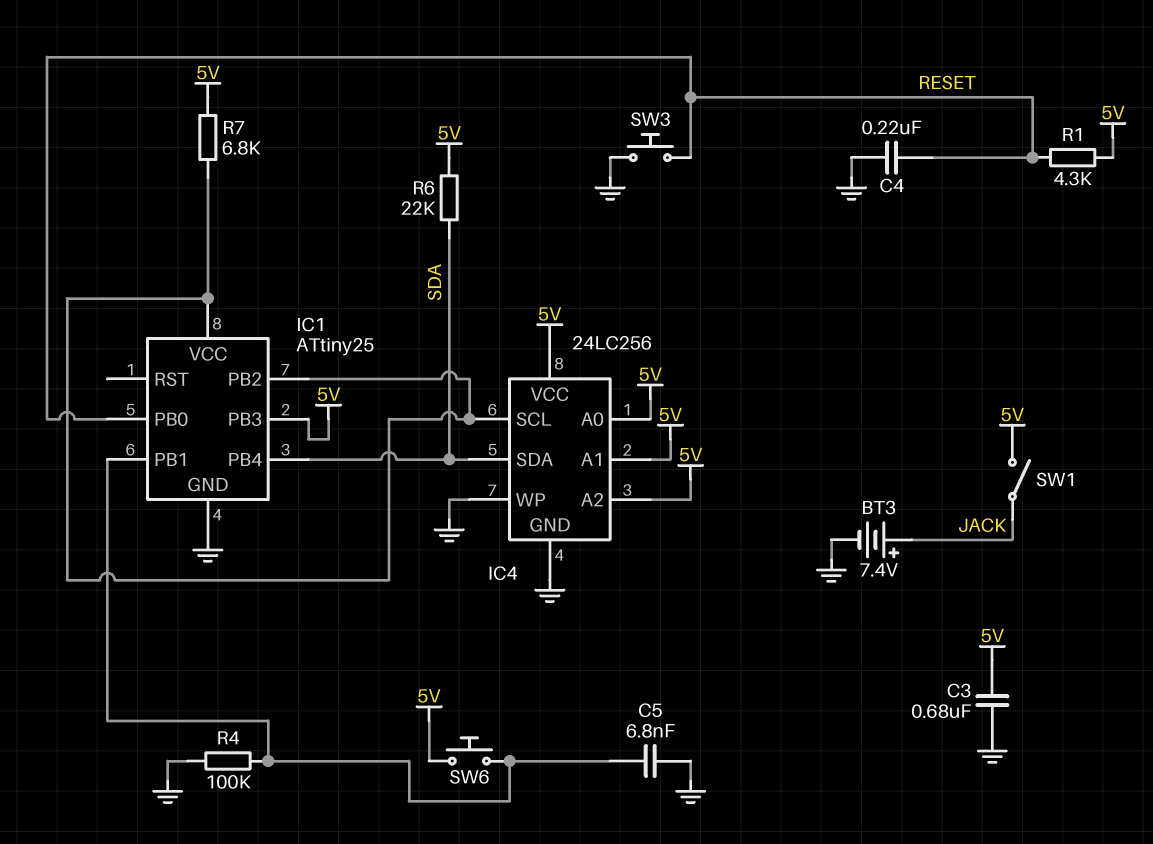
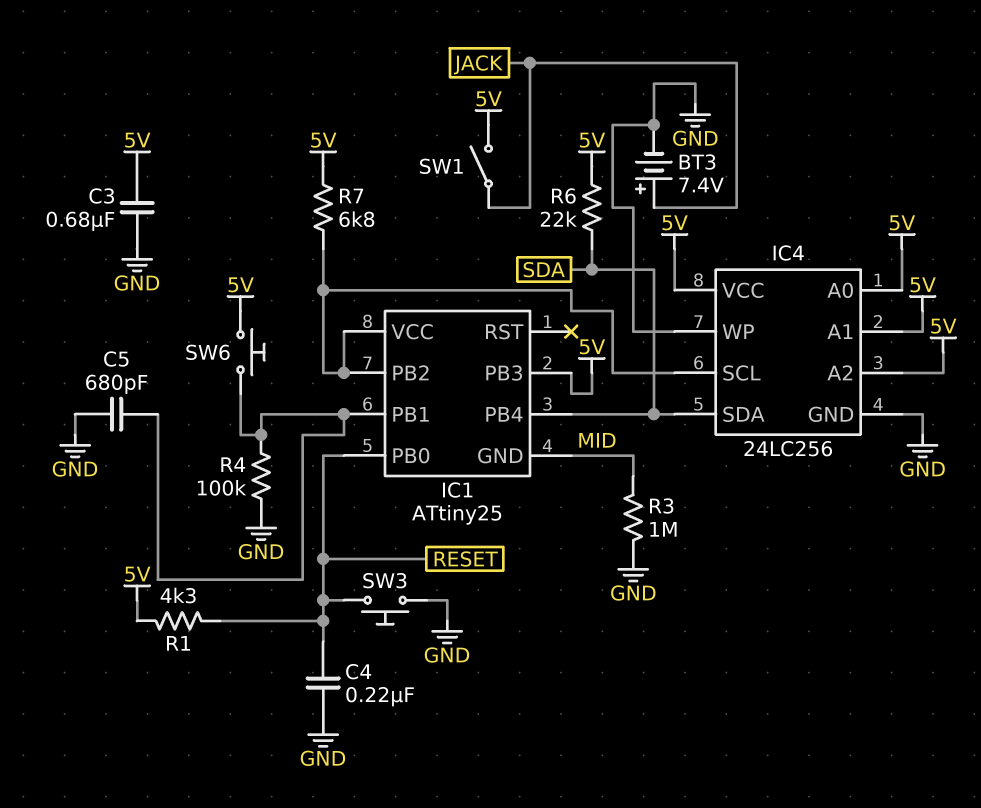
C5: 6.8nF (GND, IC1/PB1) -> 680pF (GND, IC1/PB1)
IC1 pin GND: GND -> MID
R3: none -> 1M (GND, MID)

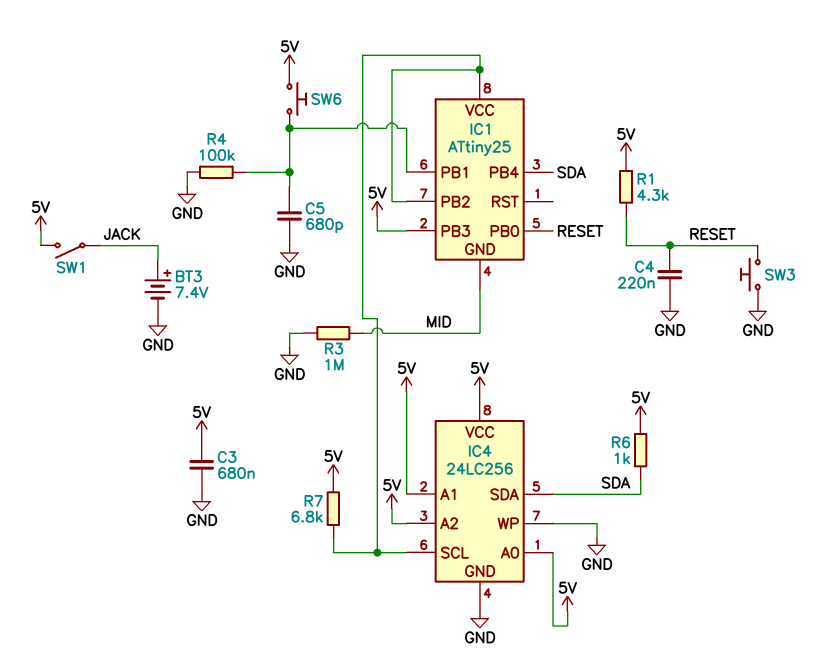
R6: 22k (5V, SDA) -> 1k (5V, SDA)

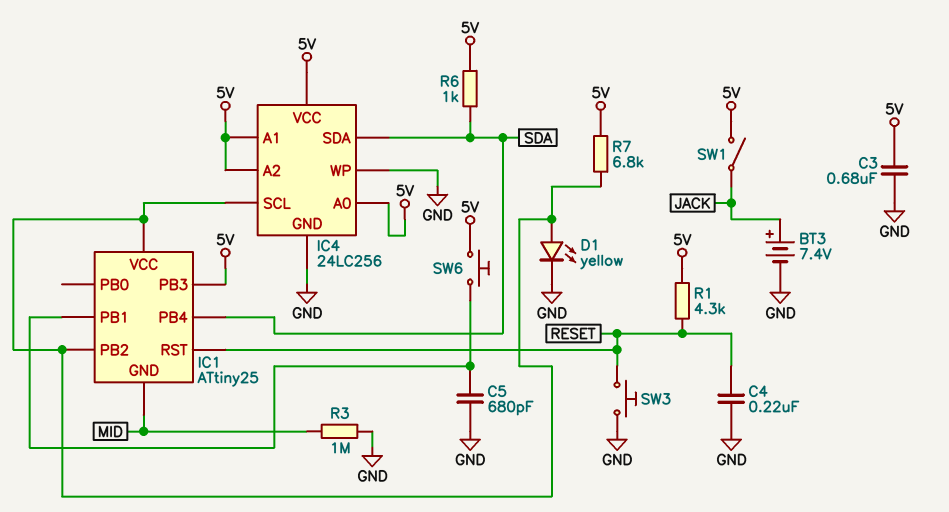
D1: none -> LED yellow (A IC1/PB2, K GND)
IC1 pin PB0: RESET -> none
IC1 pin RST: none -> RESET
R4: 100k (GND, IC1/PB1) -> none

